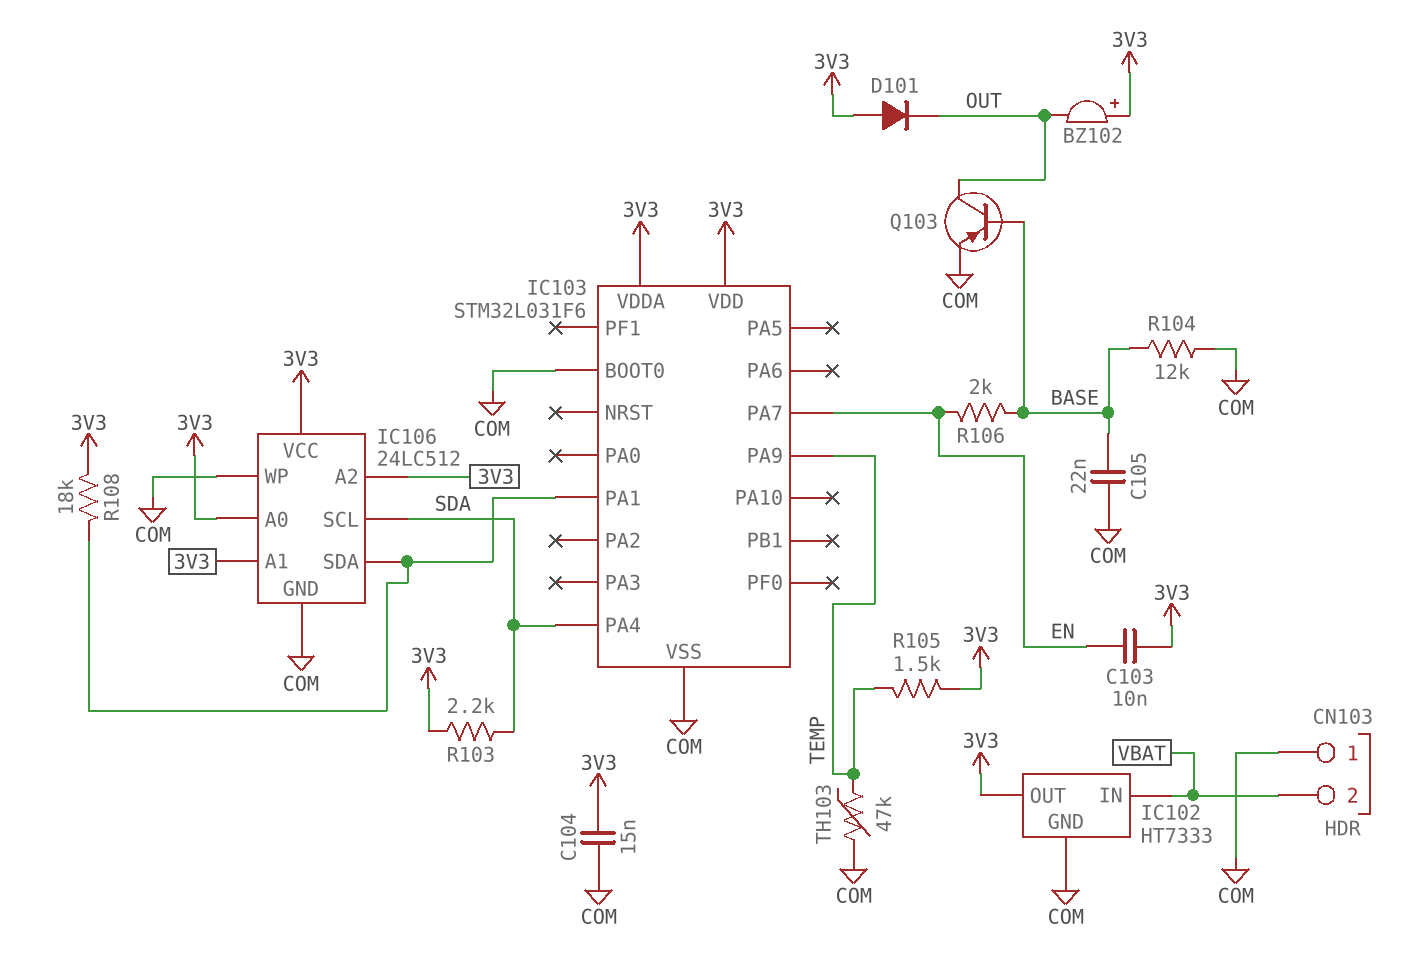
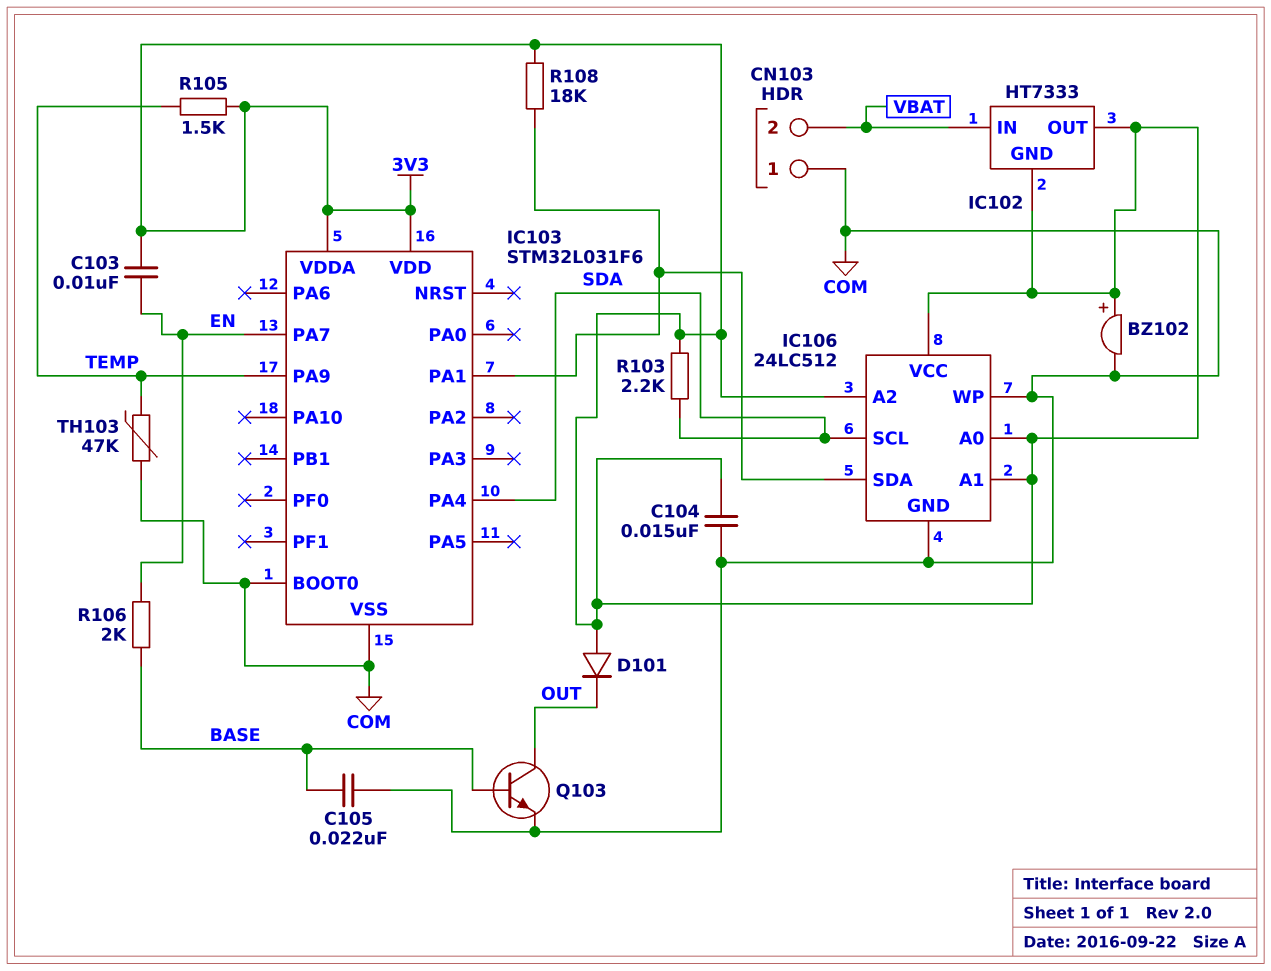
BZ102: buzzer (plus 3V3, minus OUT) -> buzzer (plus 3V3, minus COM)
IC102 pin GND: COM -> 3V3
Q103: PNP (B BASE, C OUT, E COM) -> NPN (B BASE, C OUT, E COM)
R104: 12k (BASE, COM) -> none

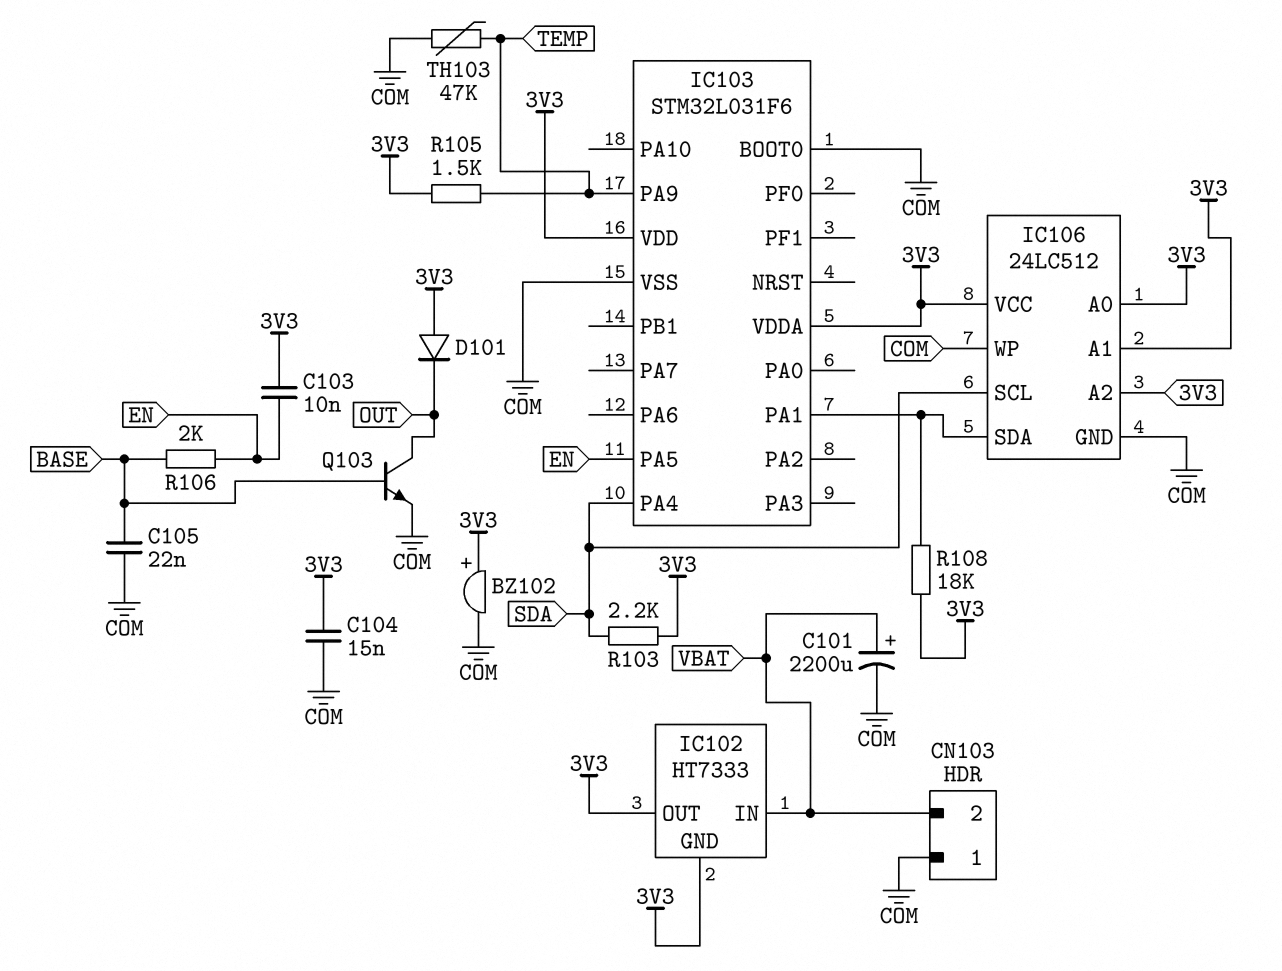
C101: none -> 2200uF (plus VBAT, minus COM)
IC103 pin PA5: none -> EN
IC103 pin PA7: EN -> none

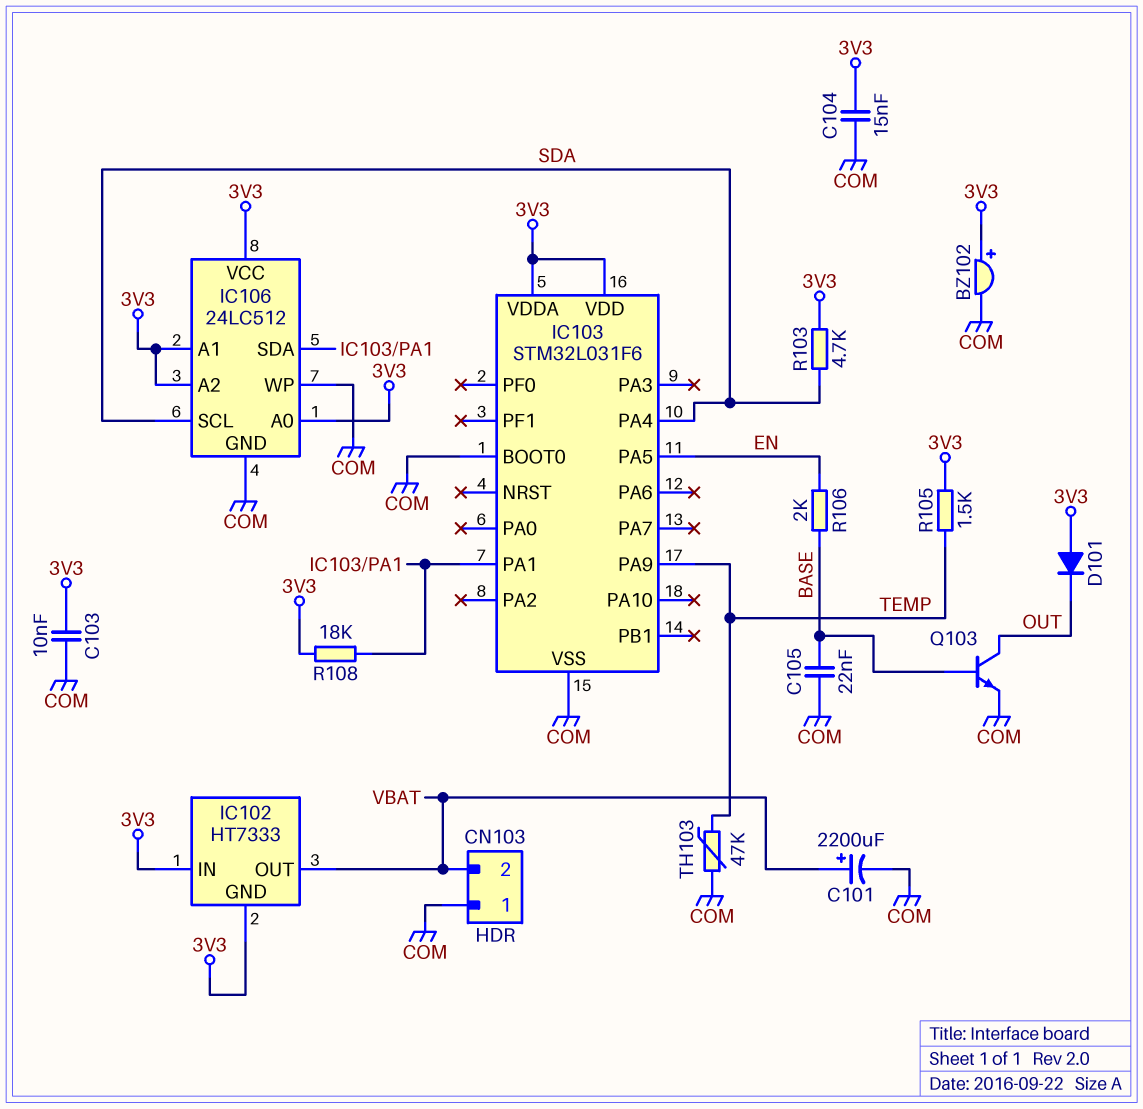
C103: 10nF (3V3, EN) -> 10nF (3V3, COM)
IC102 pin IN: VBAT -> 3V3
IC102 pin OUT: 3V3 -> VBAT
R103: 2.2k (3V3, SDA) -> 4.7k (3V3, SDA)

